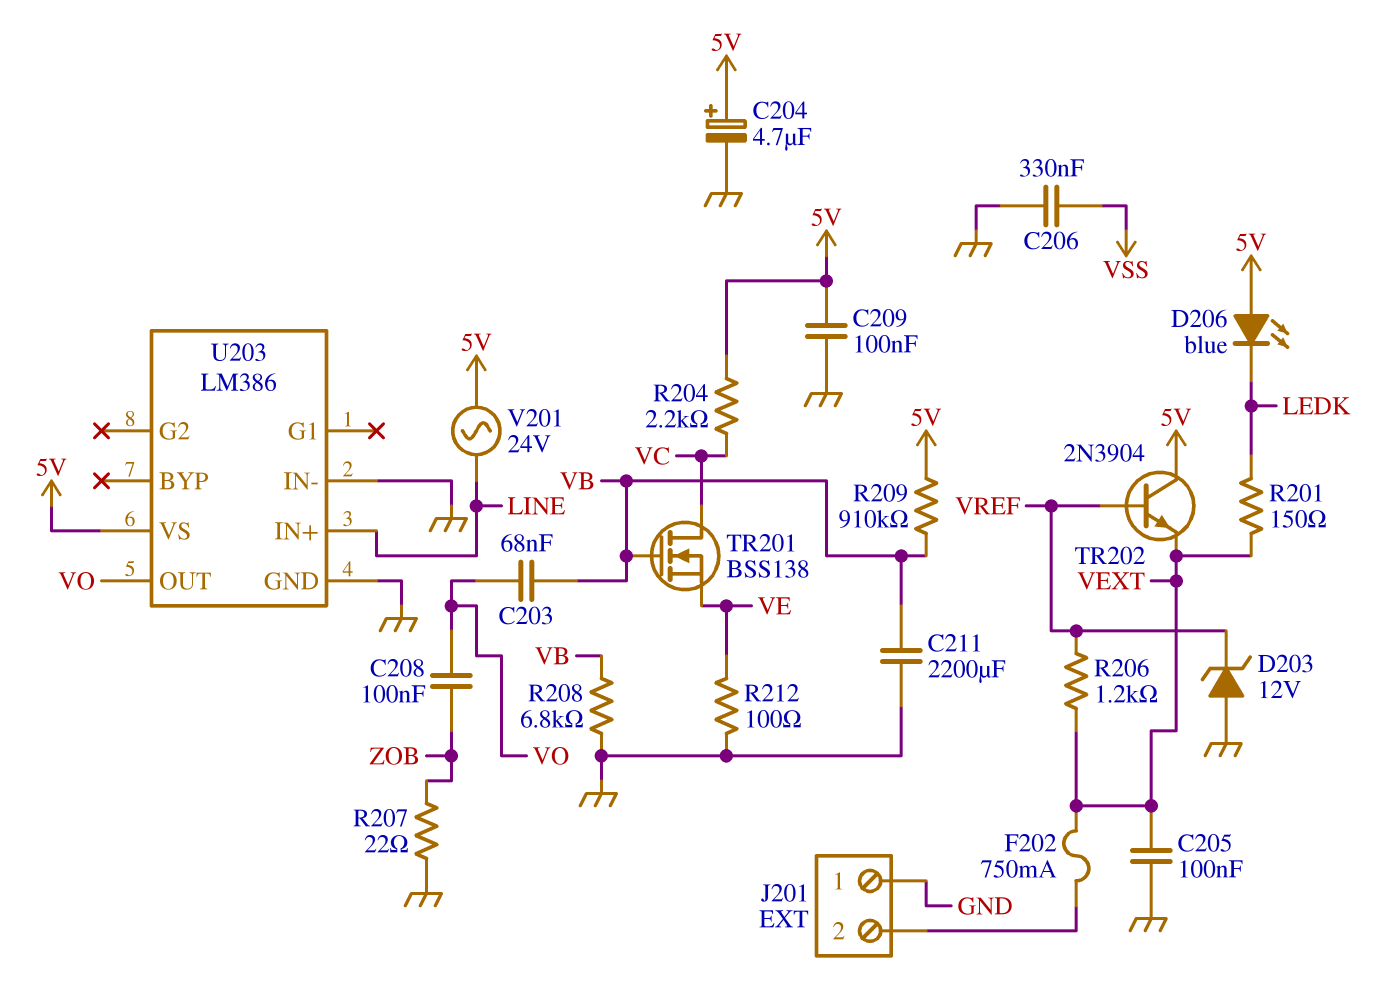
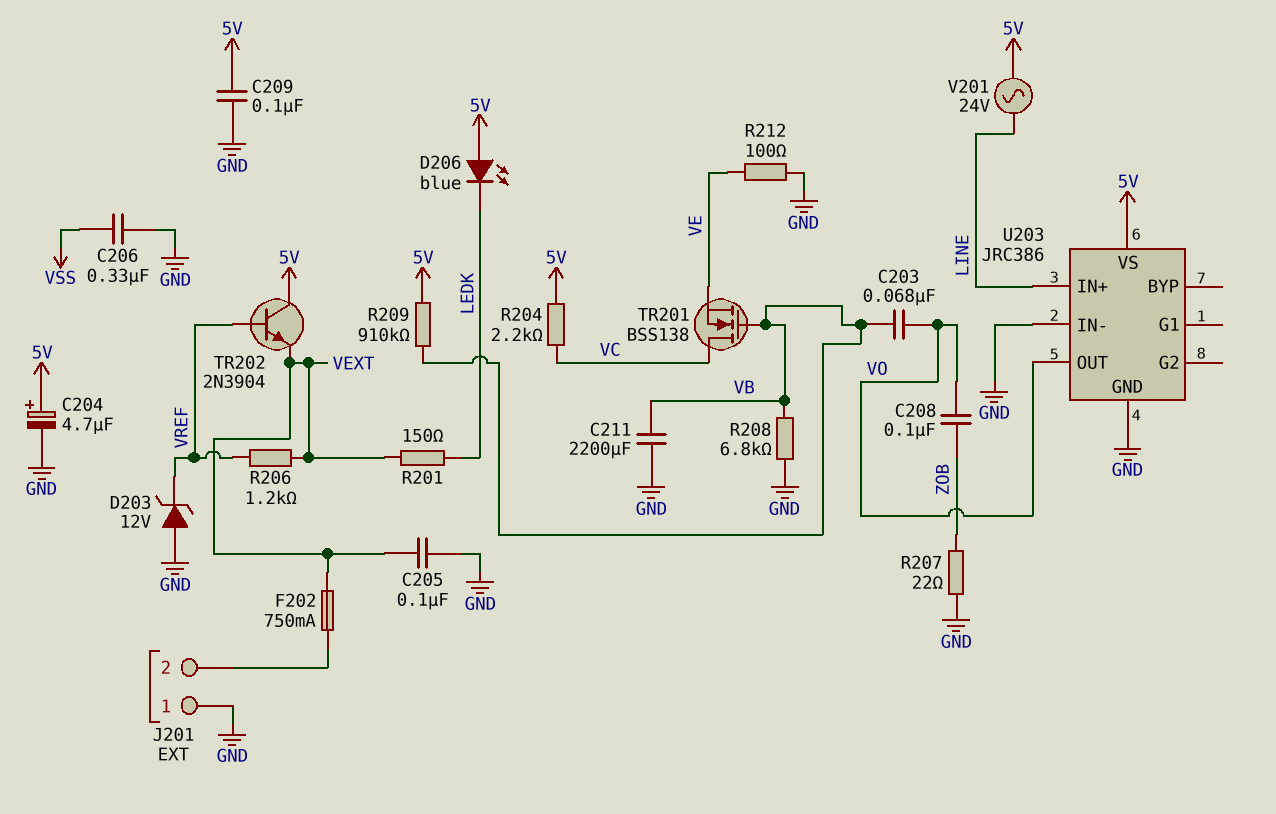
U203: LM386 -> JRC386

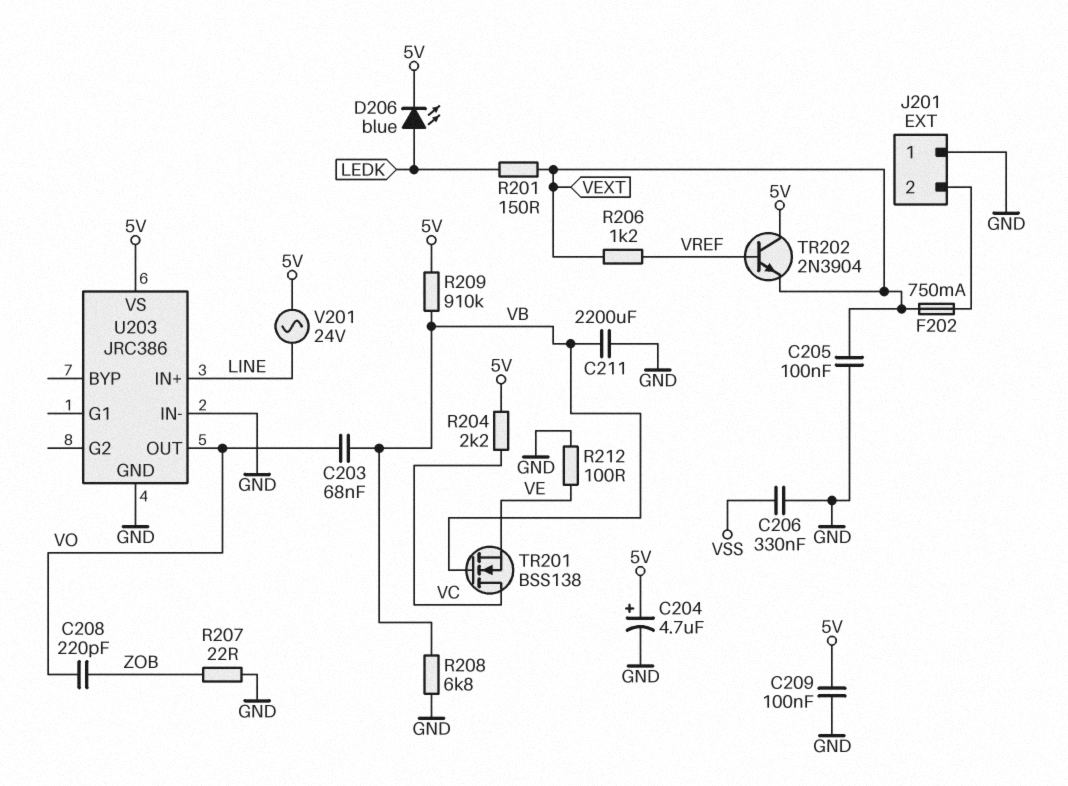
C208: 100nF (VO, ZOB) -> 220pF (VO, ZOB)
D203: zener 12V (A GND, K VREF) -> none
D206: LED blue (A 5V, K LEDK) -> LED blue (A LEDK, K 5V)

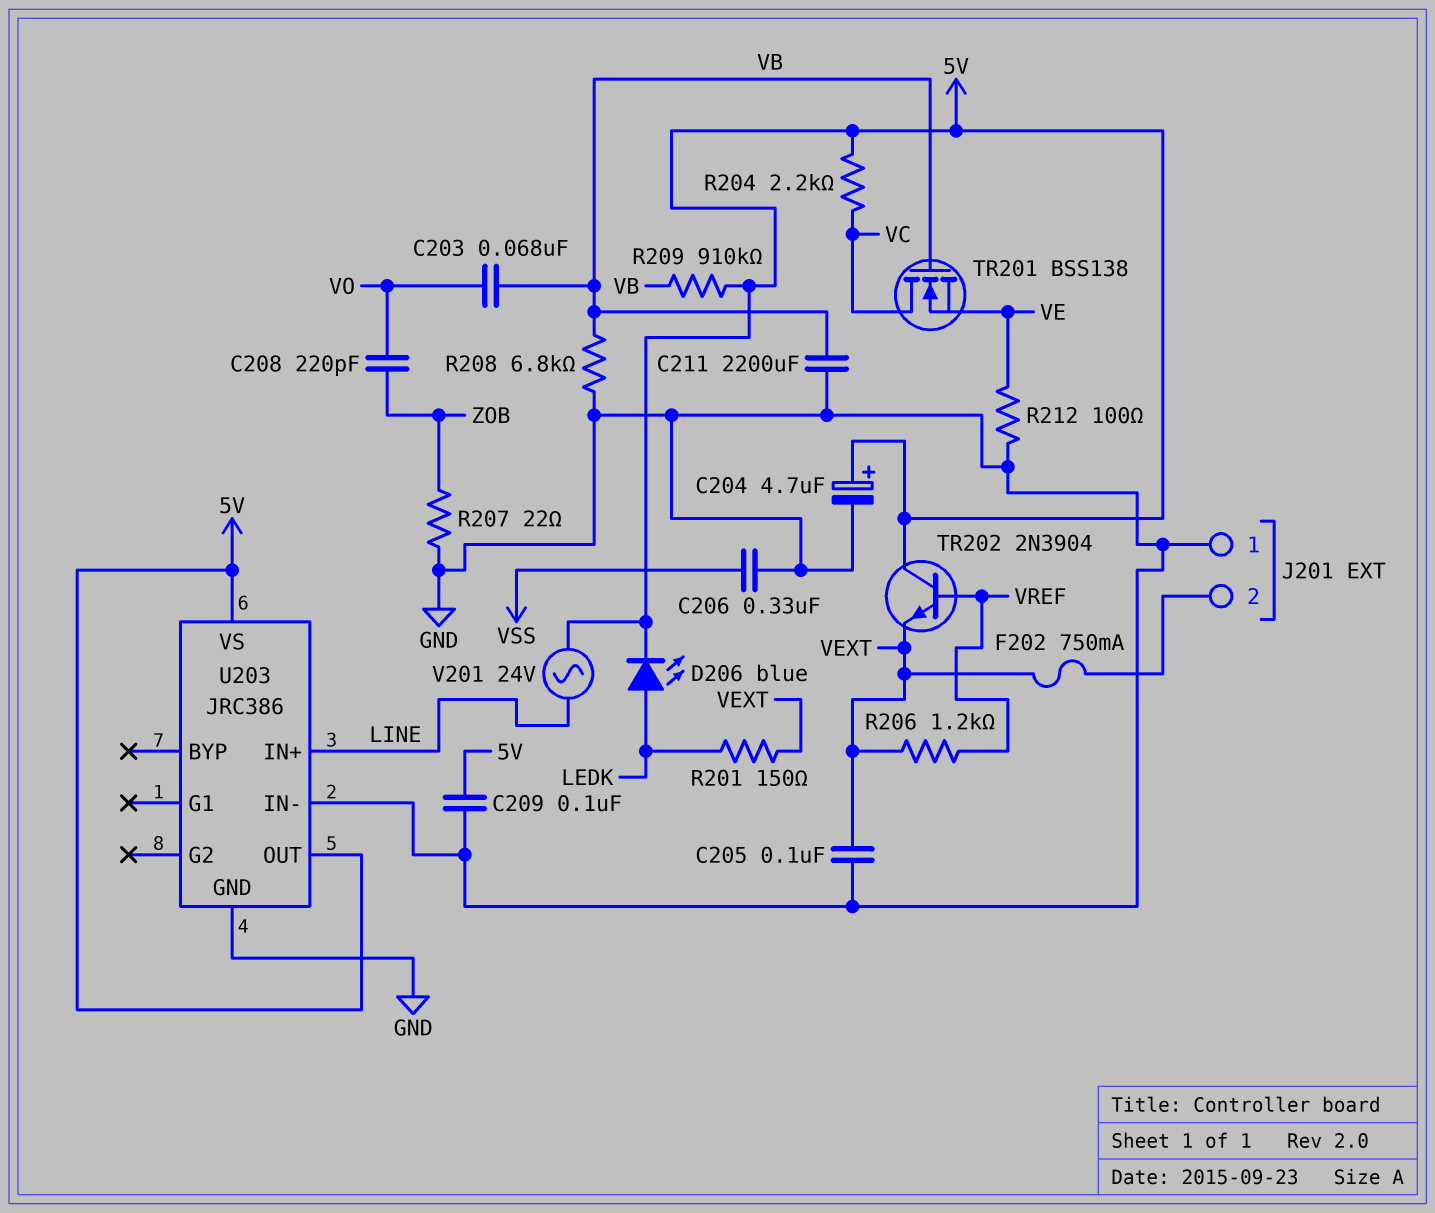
U203 pin OUT: VO -> 5V

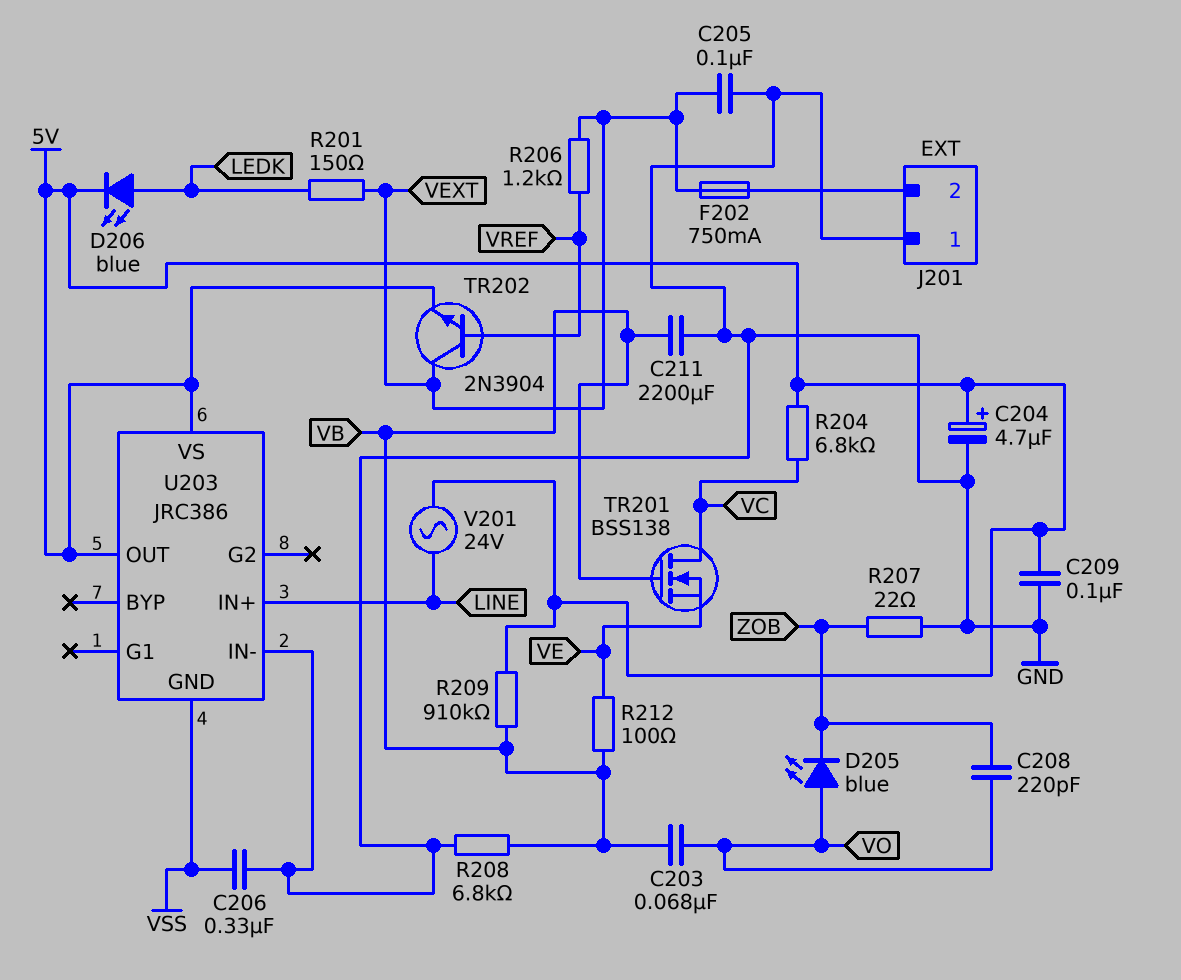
D205: none -> LED blue (A VO, K ZOB)
R204: 2.2k (5V, VC) -> 6.8k (5V, VC)
R212: 100 (GND, VE) -> 100 (VB, VE)
TR202: NPN 2N3904 (B VREF, C 5V, E VEXT) -> NPN 2N3904 (B VREF, C VEXT, E 5V)
U203 pin GND: GND -> VSS

